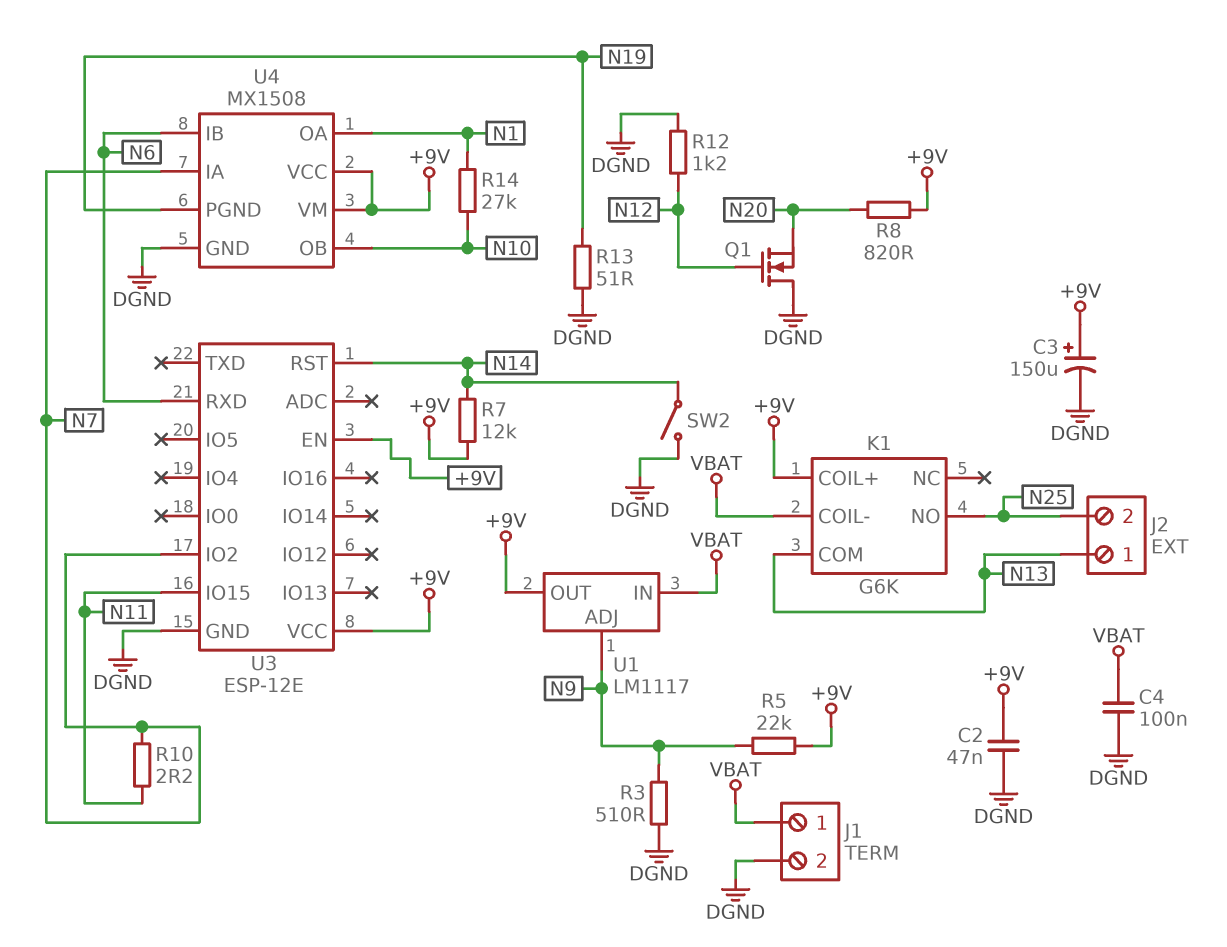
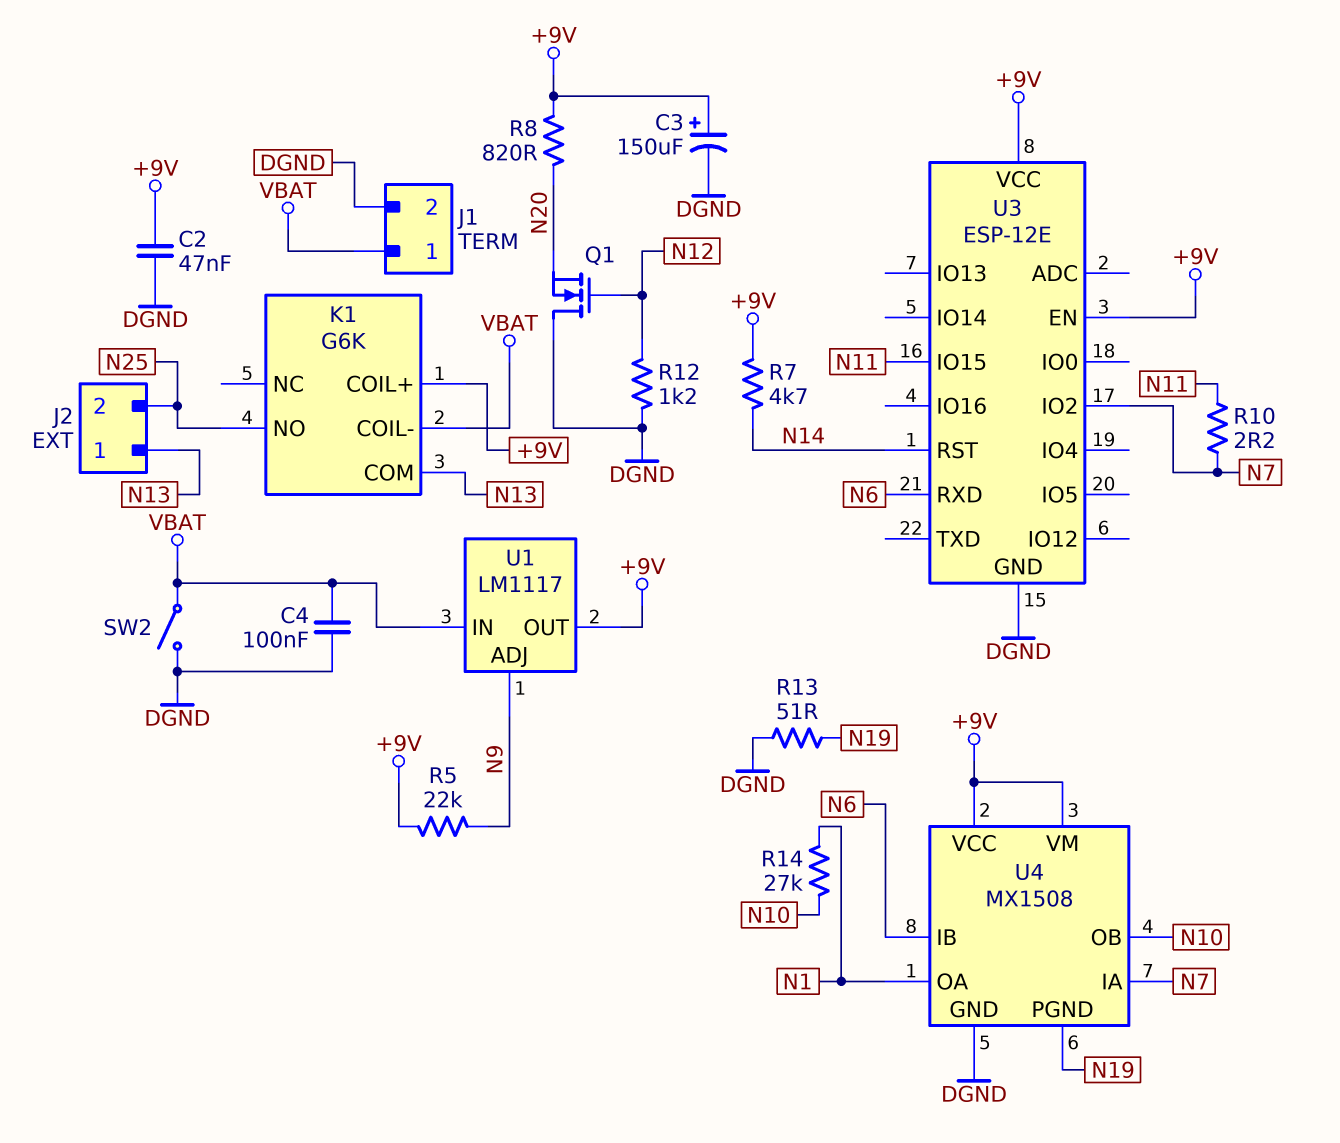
R3: 510 (DGND, N9) -> none
R7: 12k (+9V, N14) -> 4.7k (+9V, N14)
SW2: switch (DGND, N14) -> switch (DGND, VBAT)

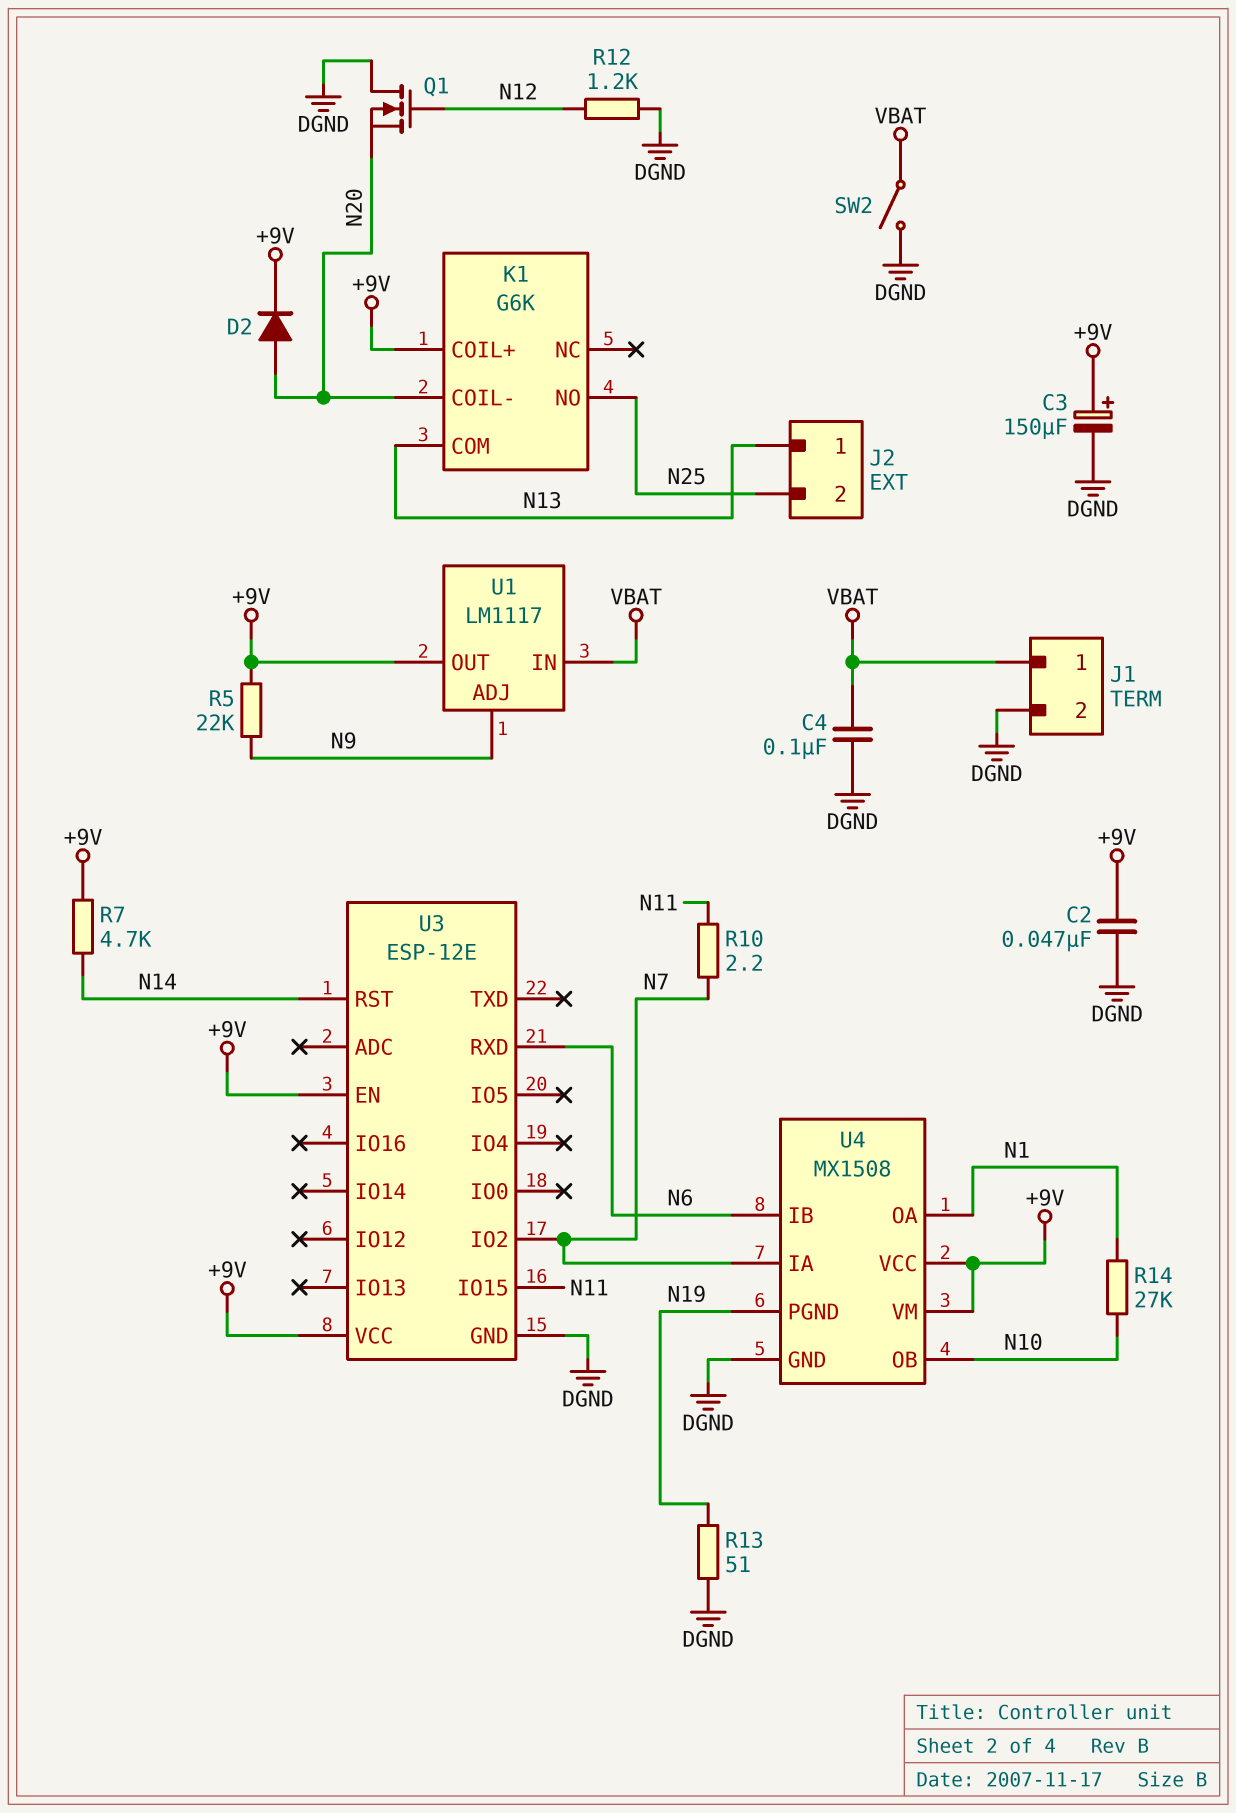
D2: none -> diode (A N20, K +9V)
K1 pin COIL-: VBAT -> N20
R8: 820 (+9V, N20) -> none

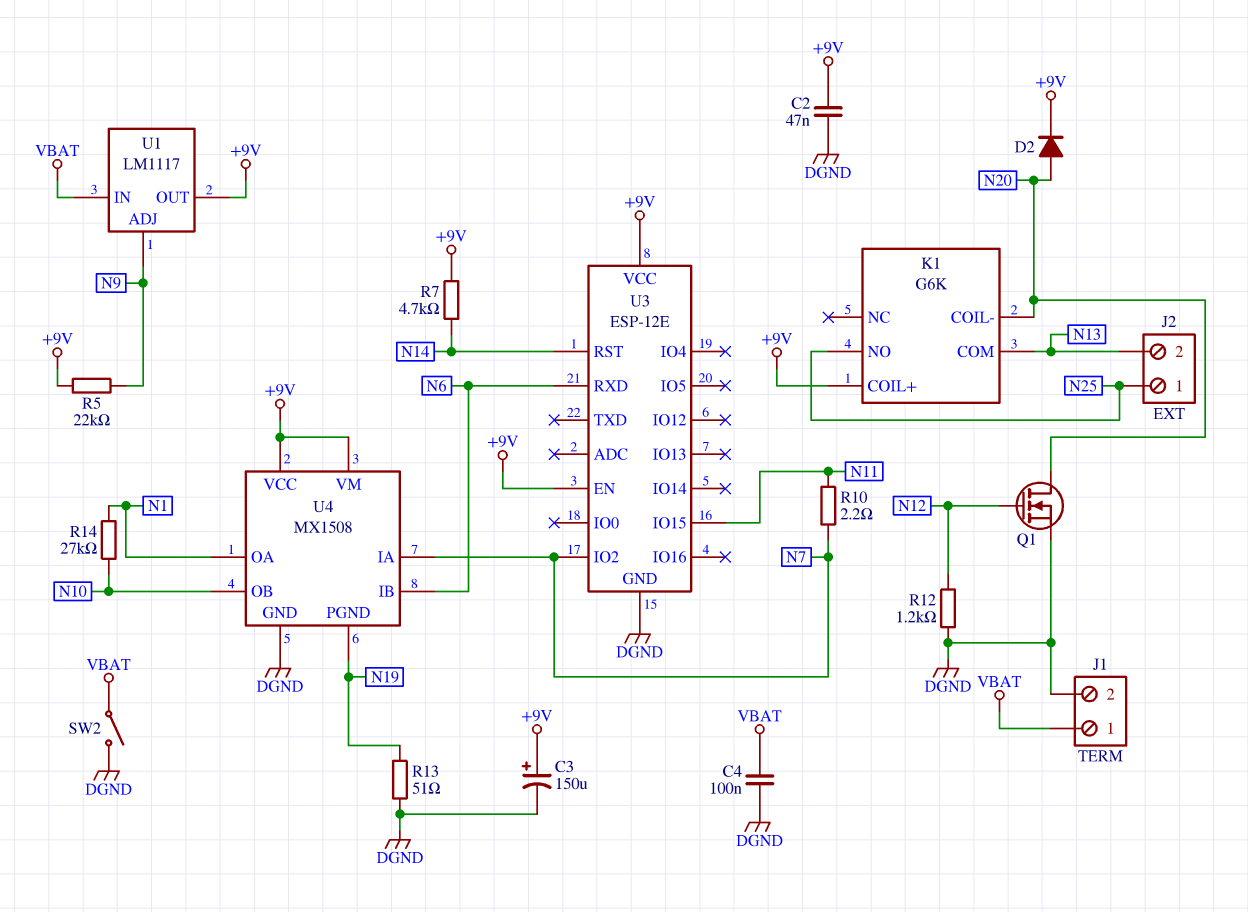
J2 pin 1: N13 -> N25
J2 pin 2: N25 -> N13
Q1: NMOS (G N12, D DGND, S N20) -> NMOS (G N12, D N20, S DGND)

